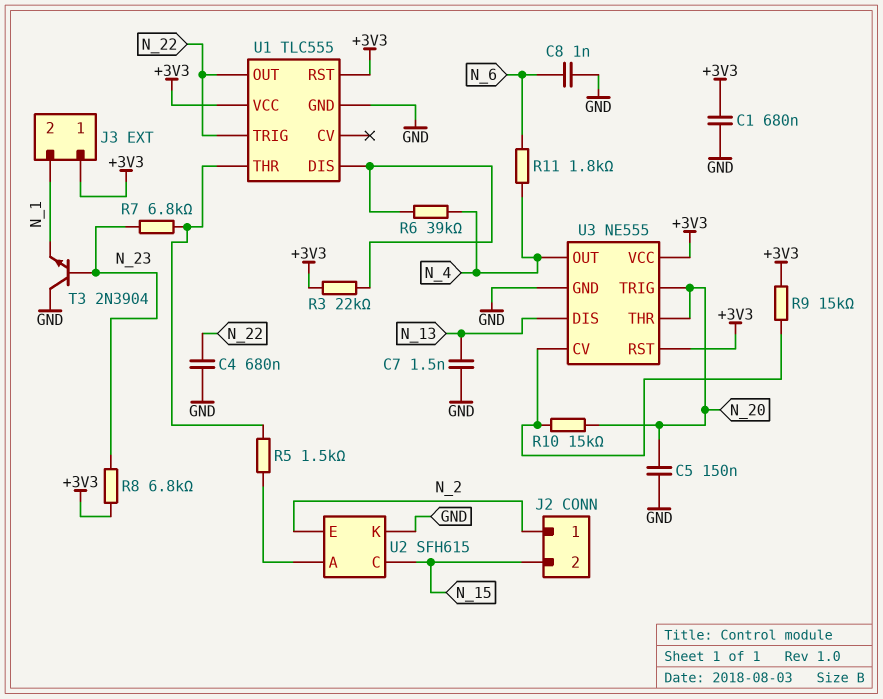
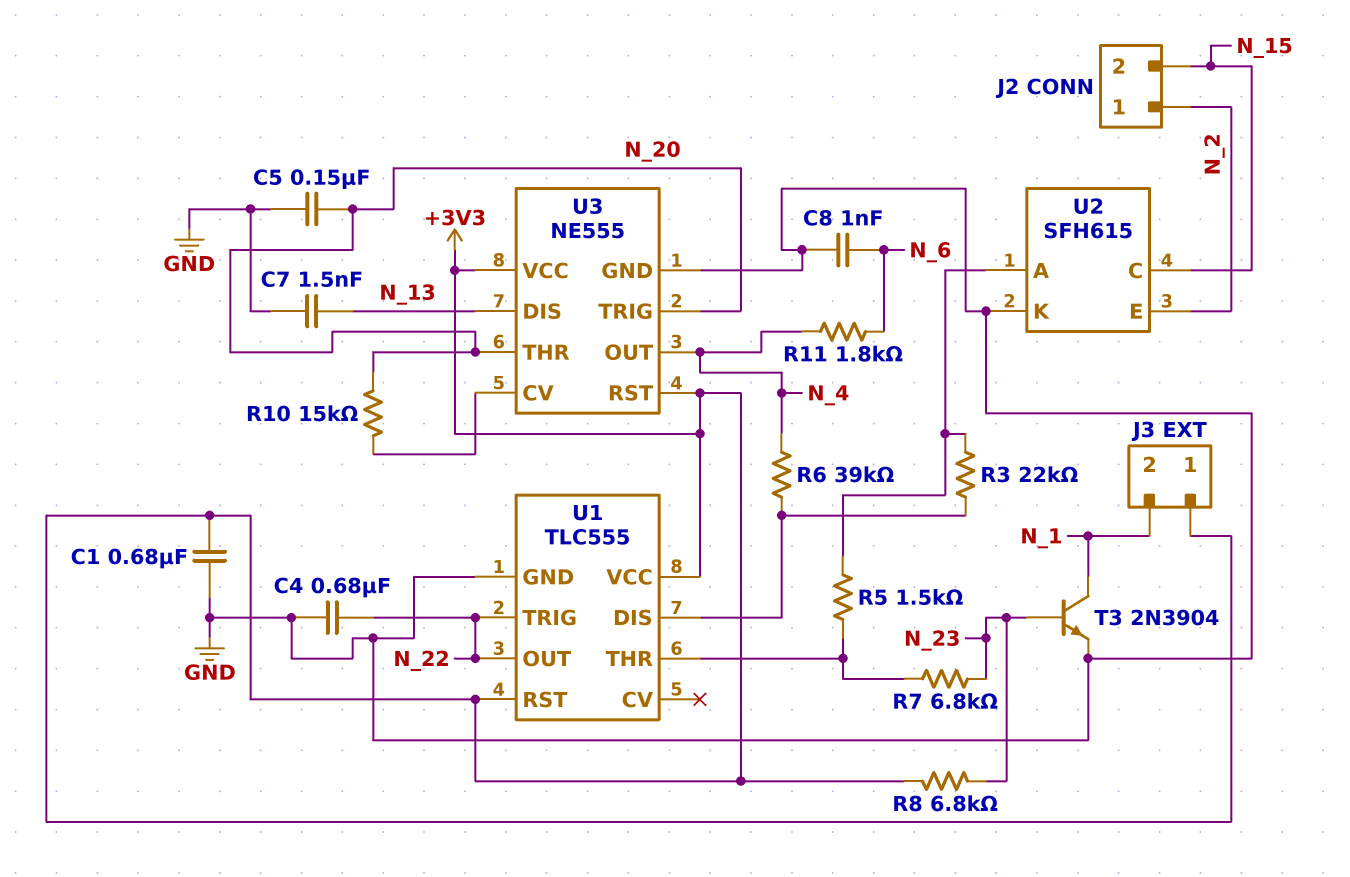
R3: 22k (+3V3, U1/DIS) -> 22k (U1/DIS, U2/A)
R9: 15k (+3V3, U3/CV) -> none
T3: NPN 2N3904 (B N_23, C GND, E N_1) -> NPN 2N3904 (B N_23, C N_1, E GND)

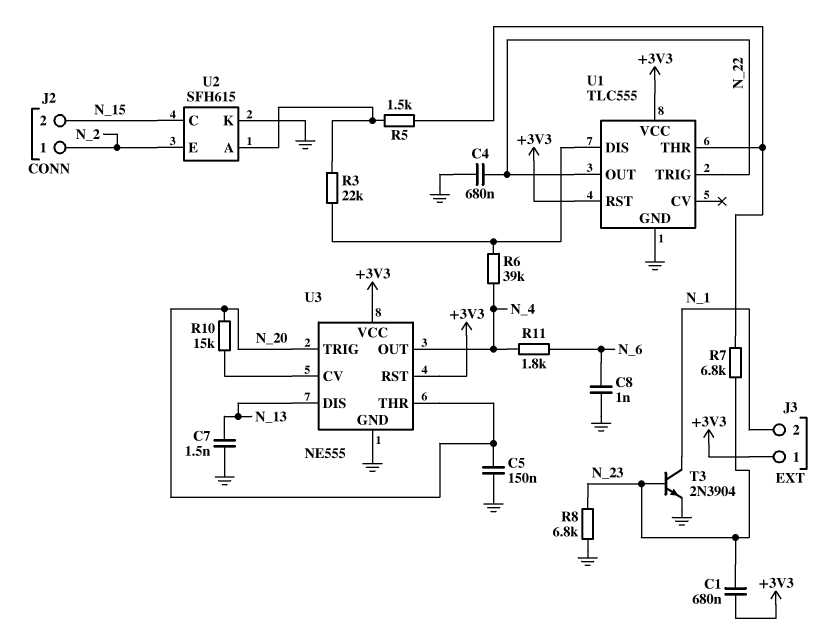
C1: 680nF (+3V3, GND) -> 680nF (+3V3, N_23)
R8: 6.8k (+3V3, N_23) -> 6.8k (GND, N_23)

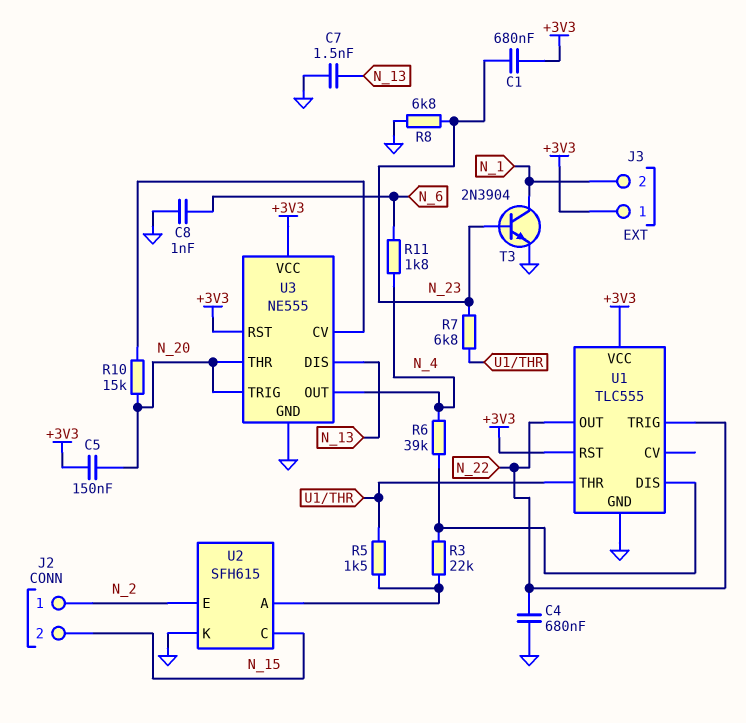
C5: 150nF (GND, N_20) -> 150nF (+3V3, N_20)

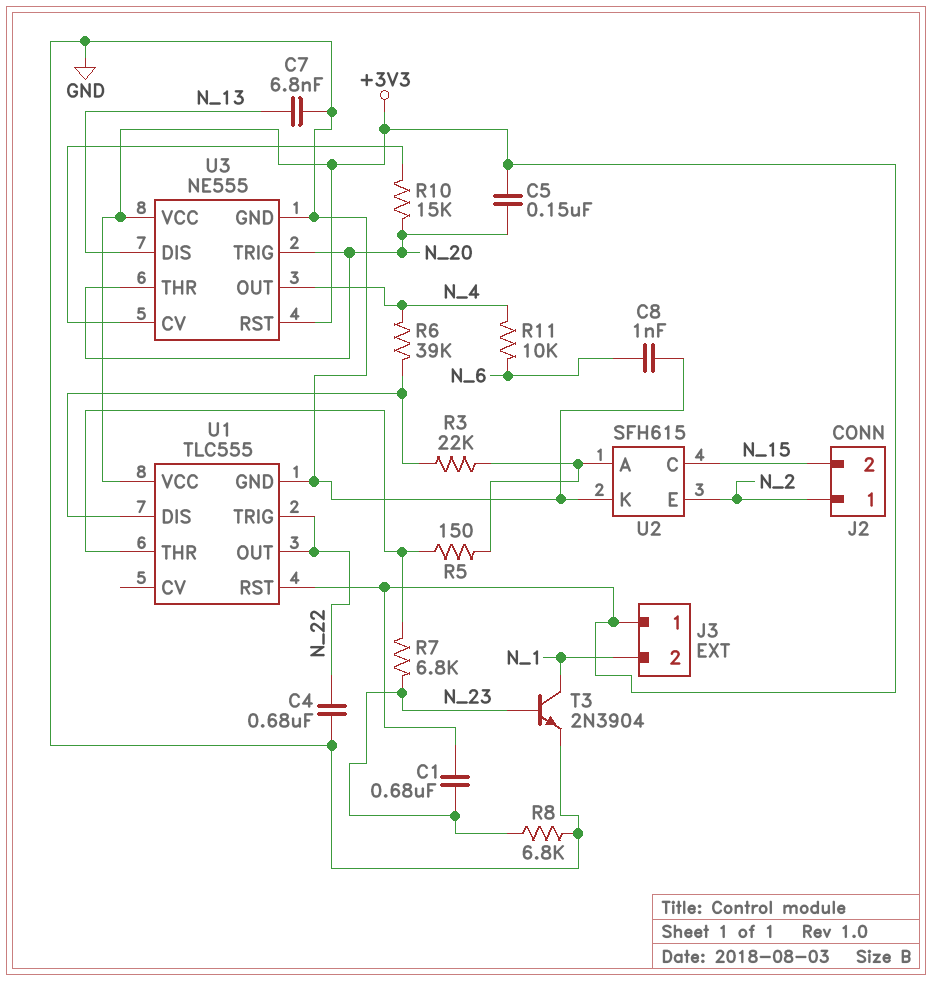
C7: 1.5nF (GND, N_13) -> 6.8nF (GND, N_13)
R5: 1.5k (U1/THR, U2/A) -> 150 (U1/THR, U2/A)
R11: 1.8k (N_4, N_6) -> 10k (N_4, N_6)

